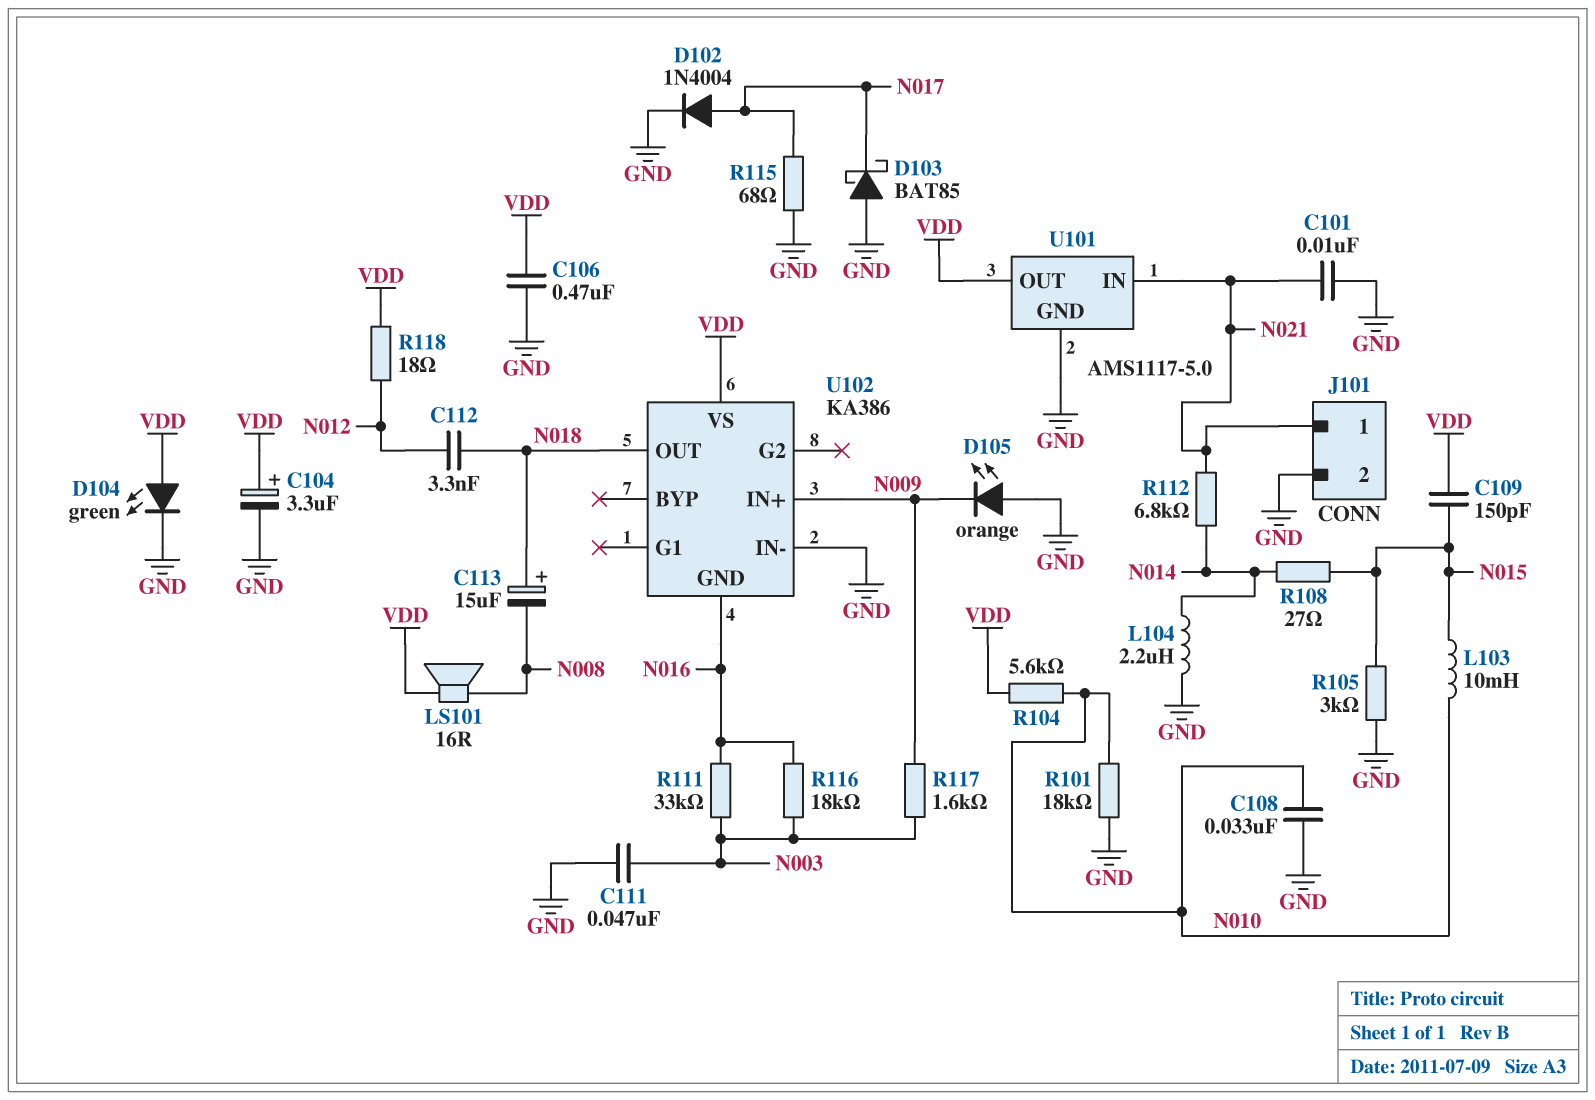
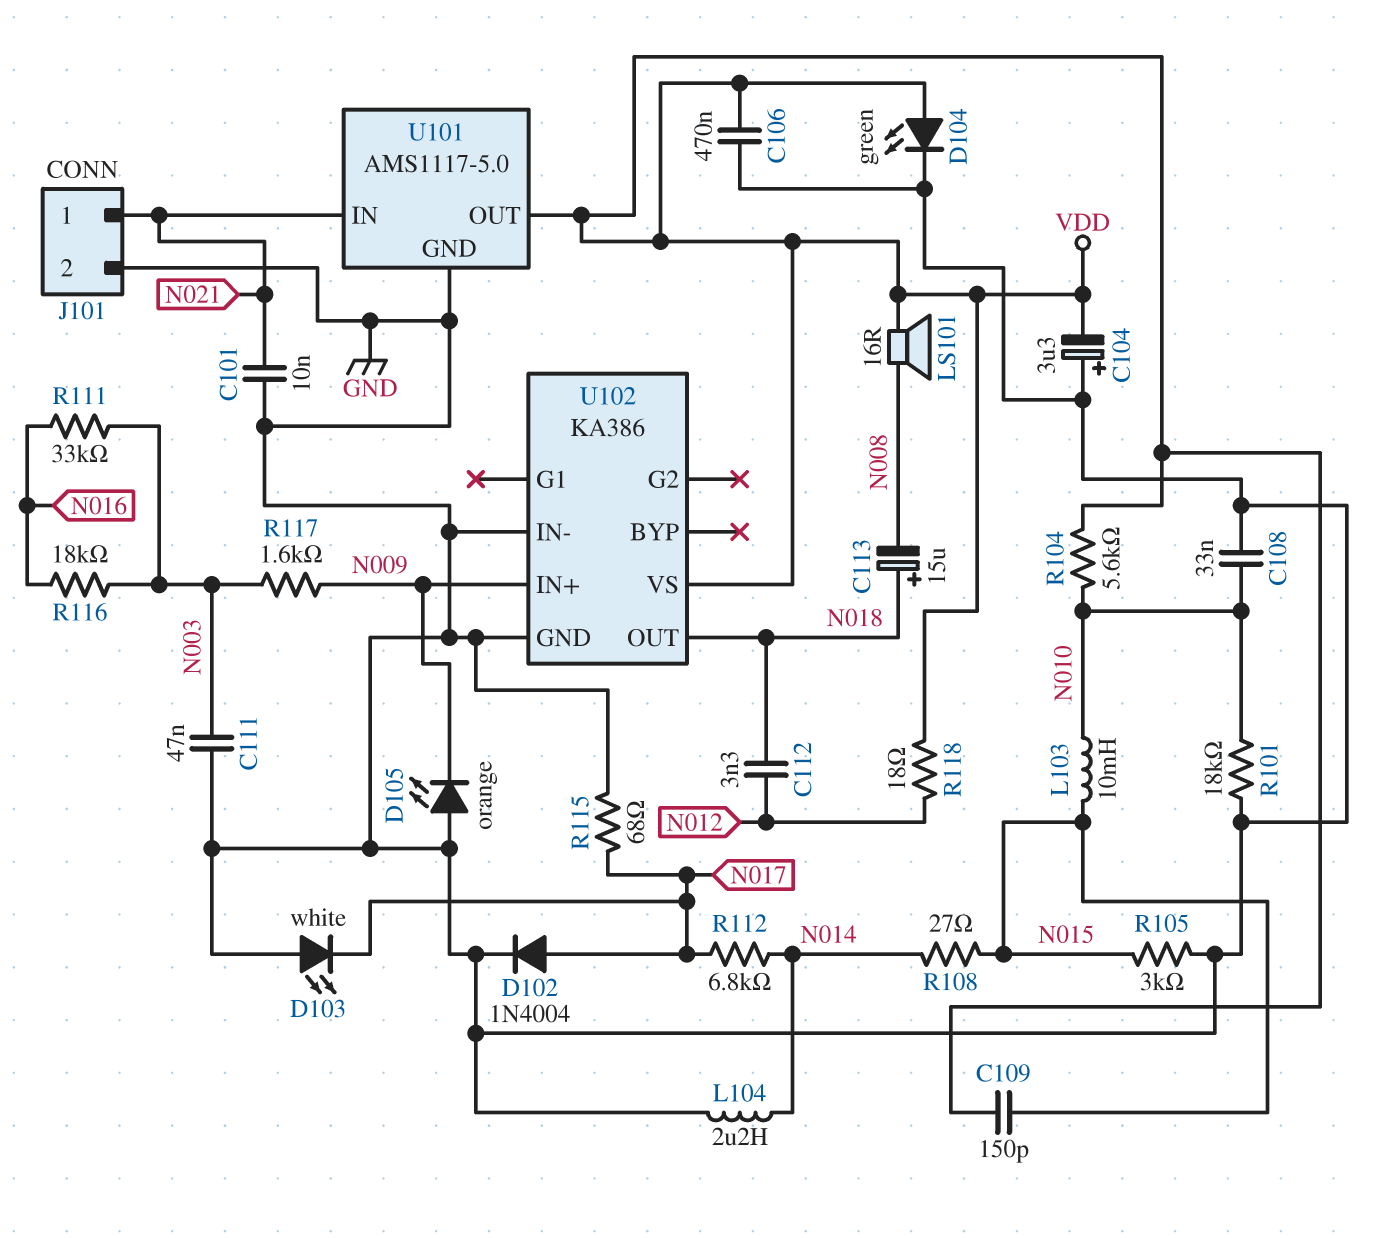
C104: 3.3uF (plus VDD, minus GND) -> 3.3uF (plus GND, minus VDD)
D103: schottky BAT85 (A GND, K N017) -> LED white (A GND, K N017)
R112: 6.8k (N014, N021) -> 6.8k (N014, N017)
U102 pin GND: N016 -> GND

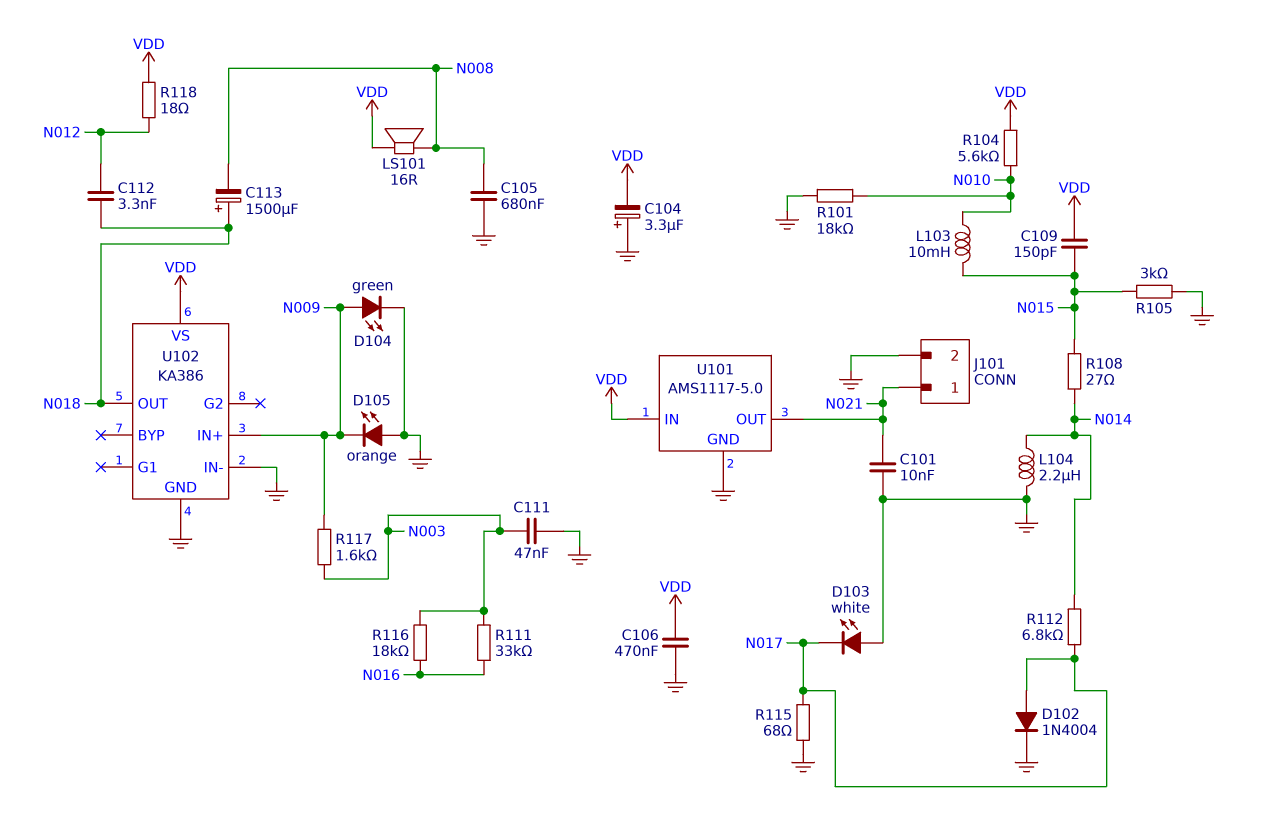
C105: none -> 680nF (GND, N008)
C108: 33nF (GND, N010) -> none
C113: 15uF (plus N018, minus N008) -> 1500uF (plus N018, minus N008)
D104: LED green (A VDD, K GND) -> LED green (A N009, K GND)
U101 pin IN: N021 -> VDD
U101 pin OUT: VDD -> N021

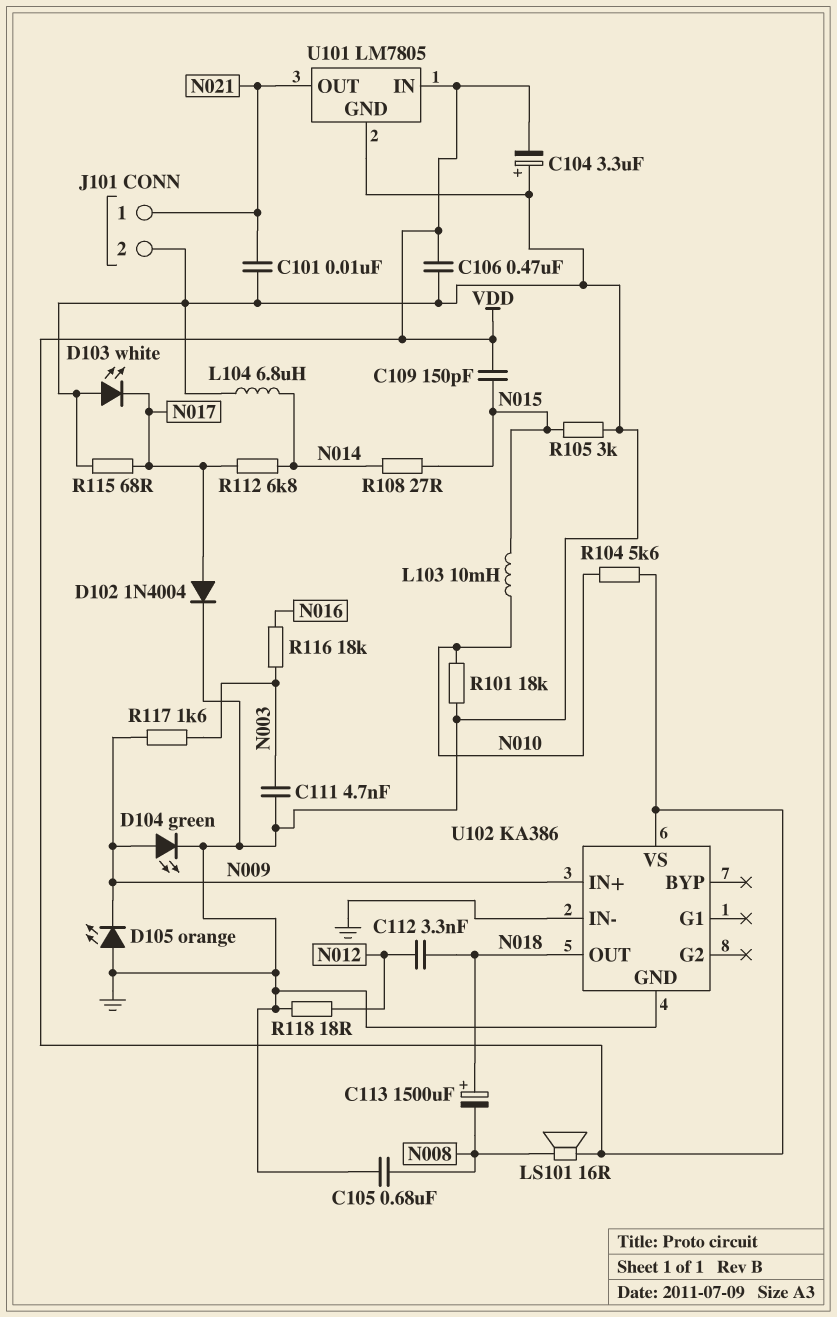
C111: 47nF (GND, N003) -> 4.7nF (GND, N003)
L104: 2.2uH (GND, N014) -> 6.8uH (GND, N014)
R111: 33k (N003, N016) -> none
R118: 18 (N012, VDD) -> 18 (GND, N012)
U101: AMS1117-5.0 -> LM7805

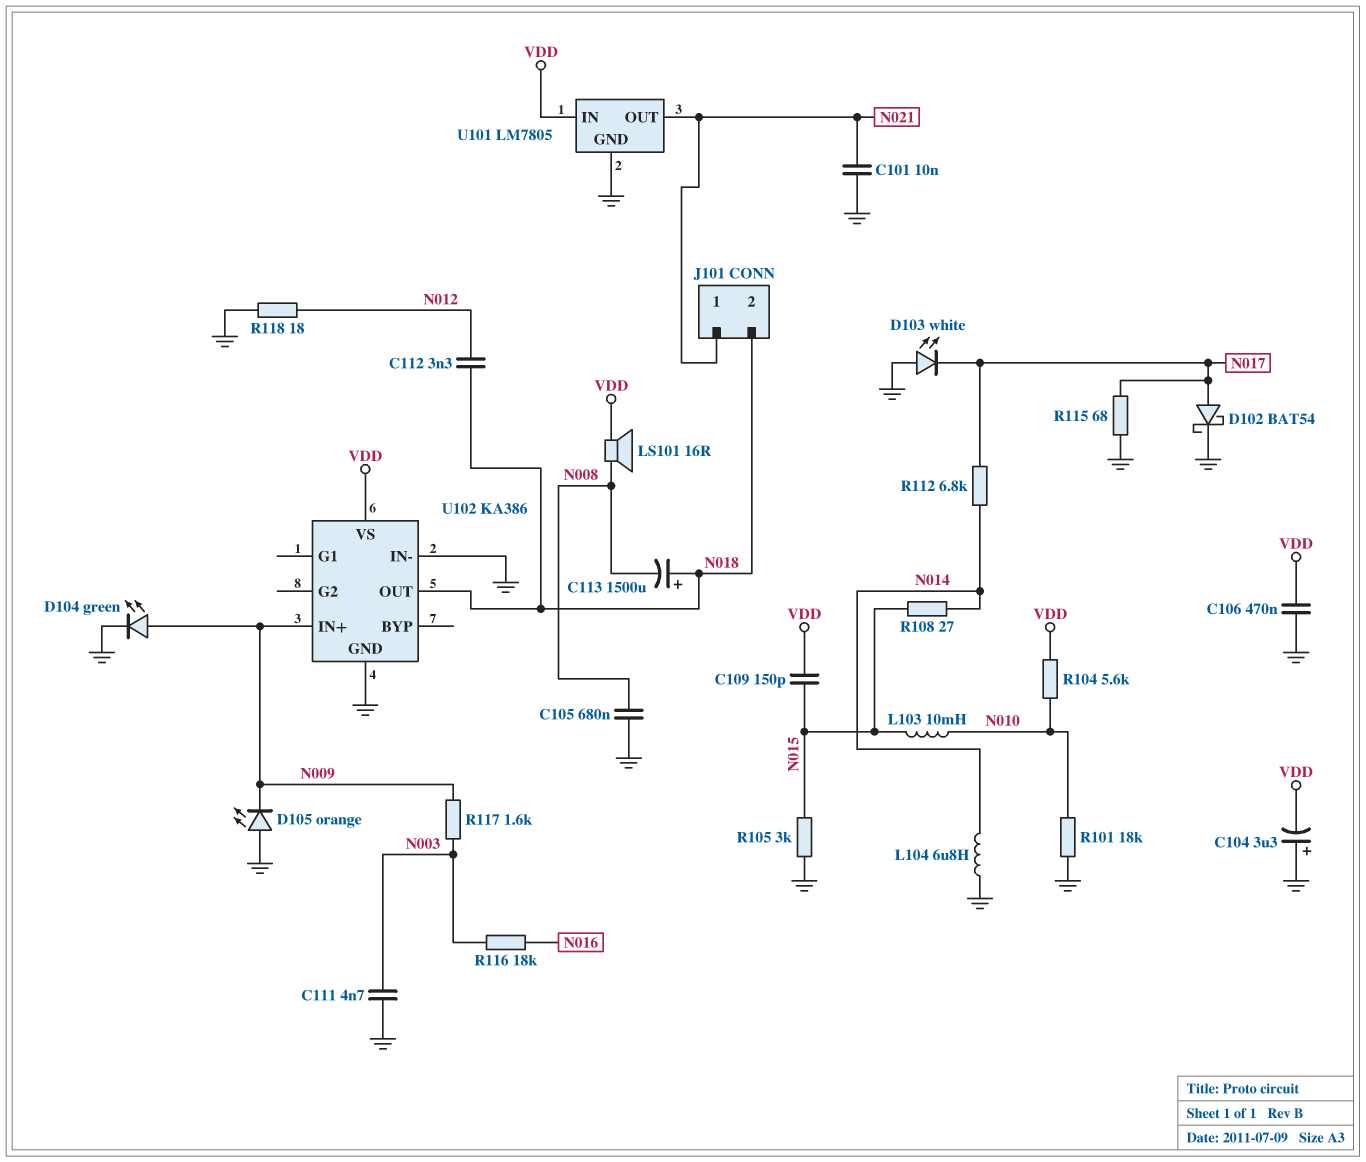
D102: diode 1N4004 (A N017, K GND) -> schottky BAT54 (A N017, K GND)
J101 pin 2: GND -> N018

